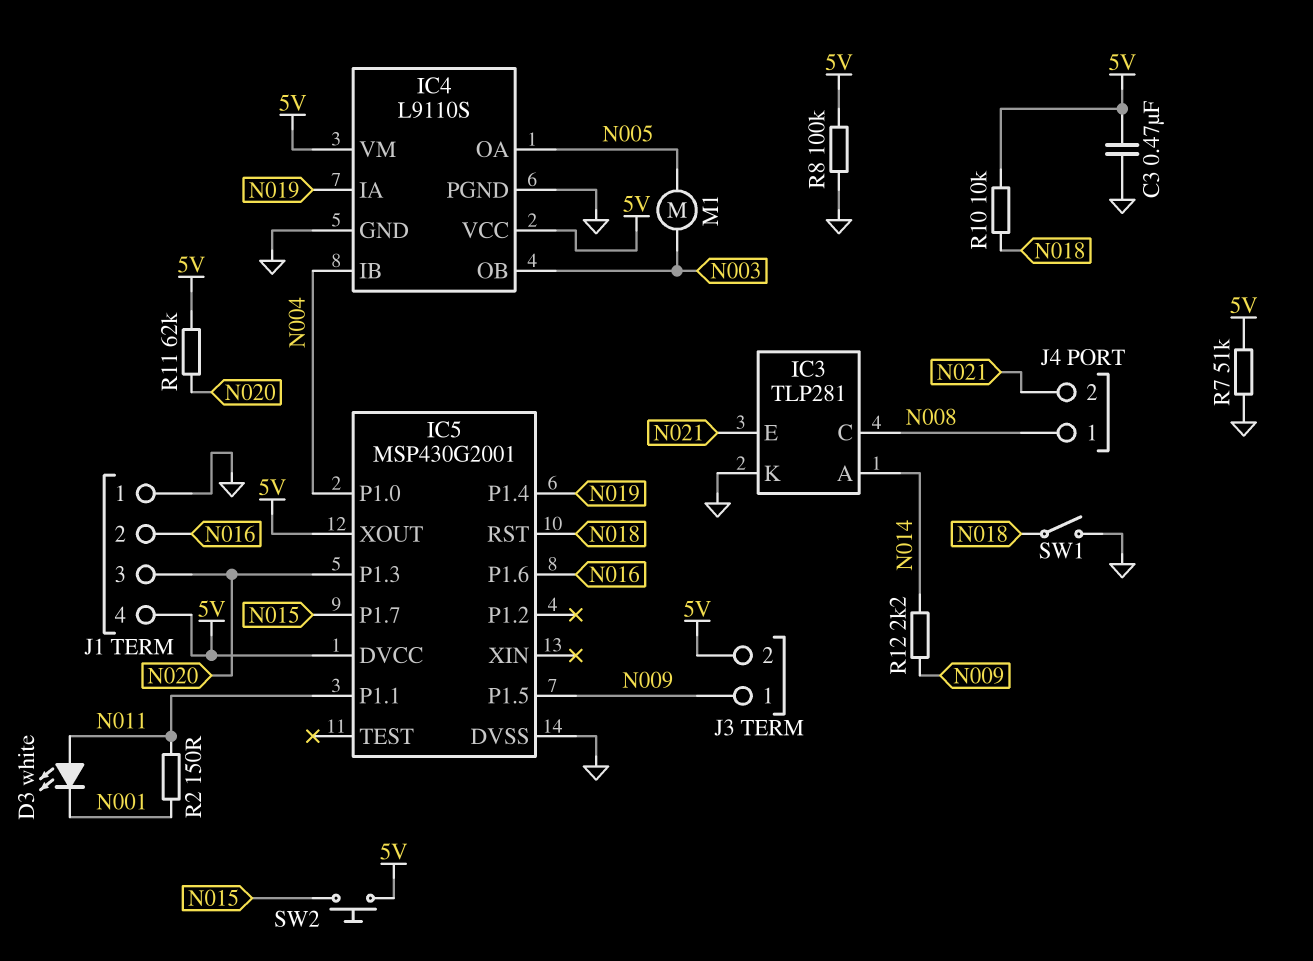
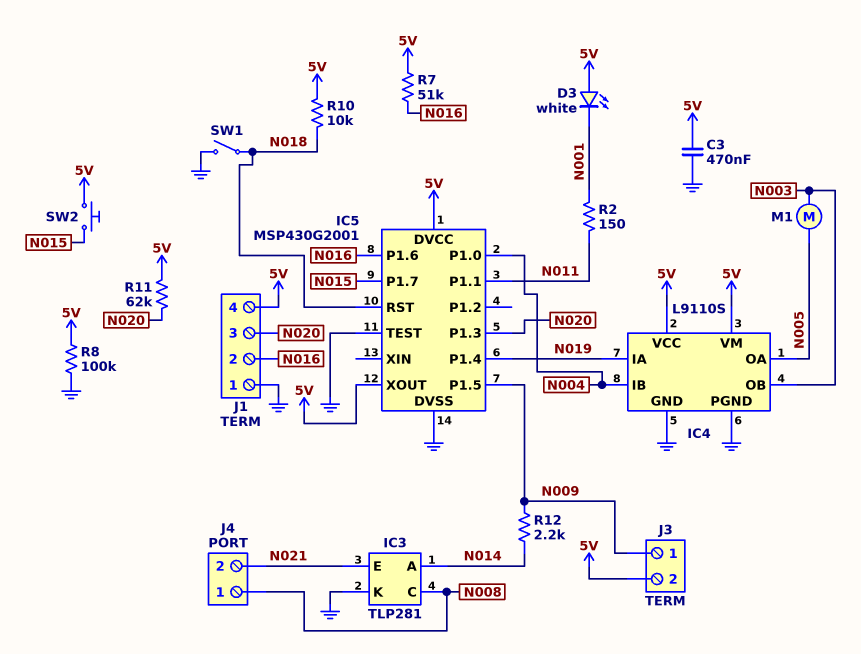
D3: LED white (A N011, K N001) -> LED white (A 5V, K N001)
IC5 pin TEST: none -> GND
R7: 51k (5V, GND) -> 51k (5V, N016)

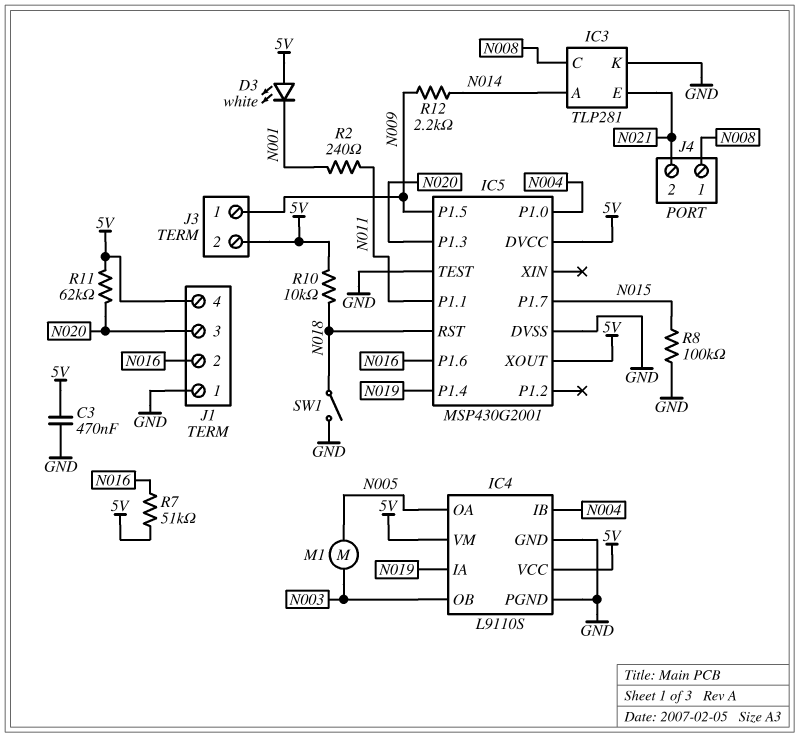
R2: 150 (N001, N011) -> 240 (N001, N011)
R8: 100k (5V, GND) -> 100k (GND, N015)
SW2: button (5V, N015) -> none

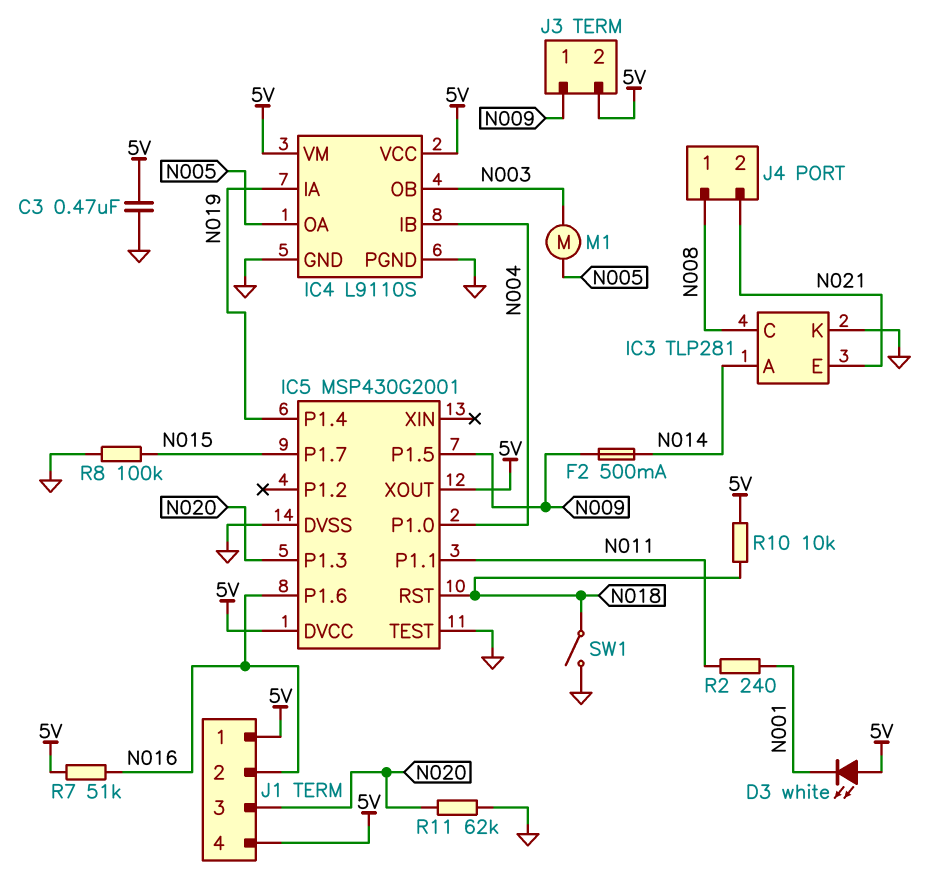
F2: none -> 500mA (N009, N014)
J1 pin 1: GND -> 5V
R11: 62k (5V, N020) -> 62k (GND, N020)
R12: 2.2k (N009, N014) -> none

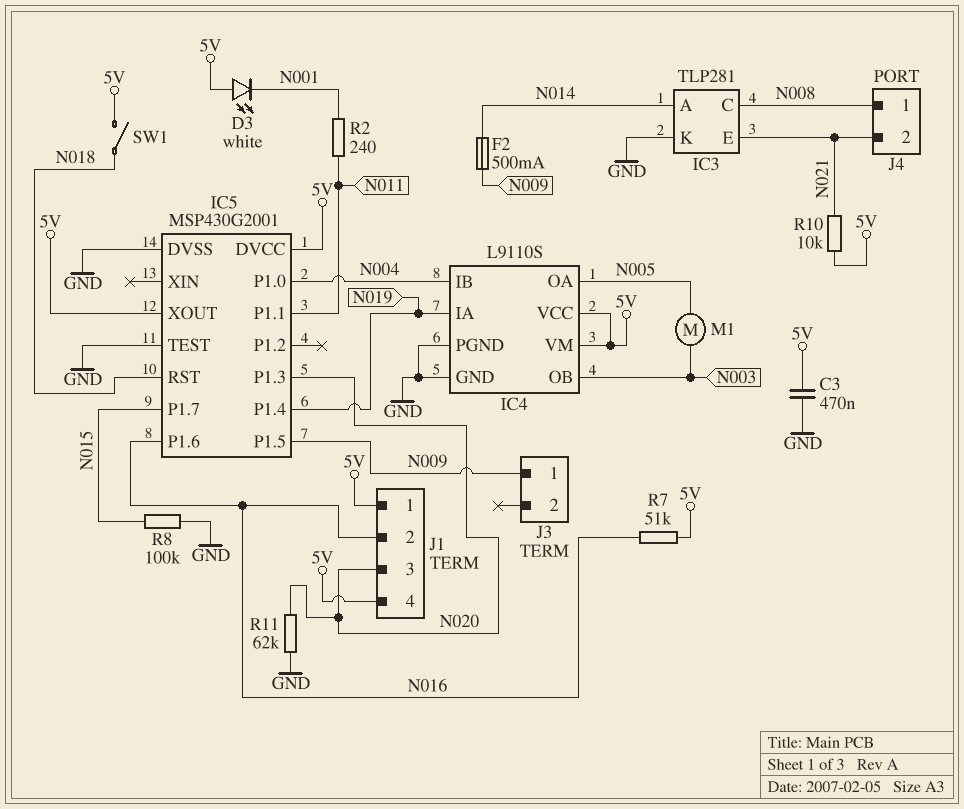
J3 pin 2: 5V -> none
R10: 10k (5V, N018) -> 10k (5V, N021)
SW1: switch (GND, N018) -> switch (5V, N018)

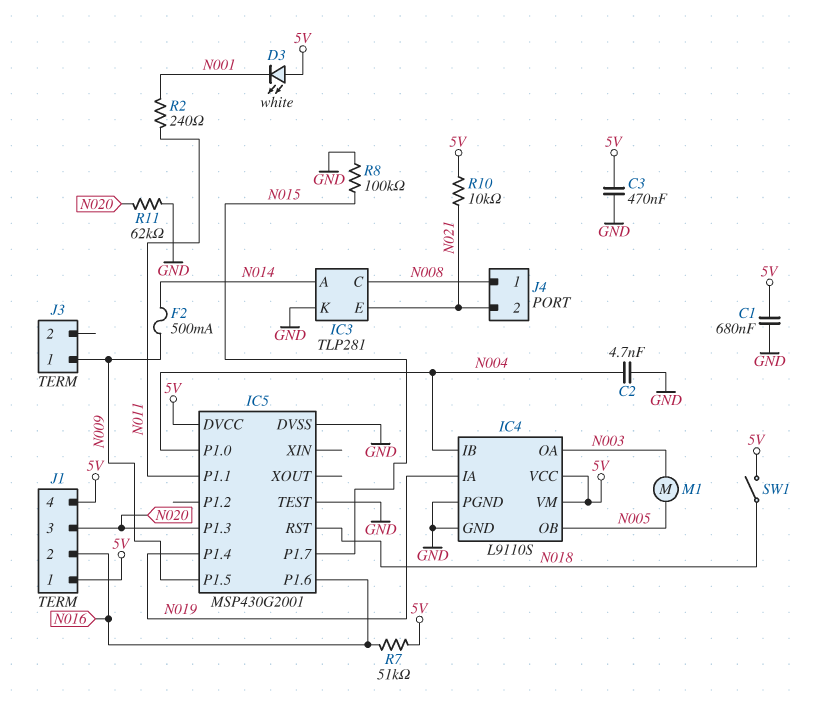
C1: none -> 680nF (5V, GND)
C2: none -> 4.7nF (GND, N004)
IC4 pin OA: N005 -> N003
IC4 pin OB: N003 -> N005
IC5 pin XOUT: 5V -> none

